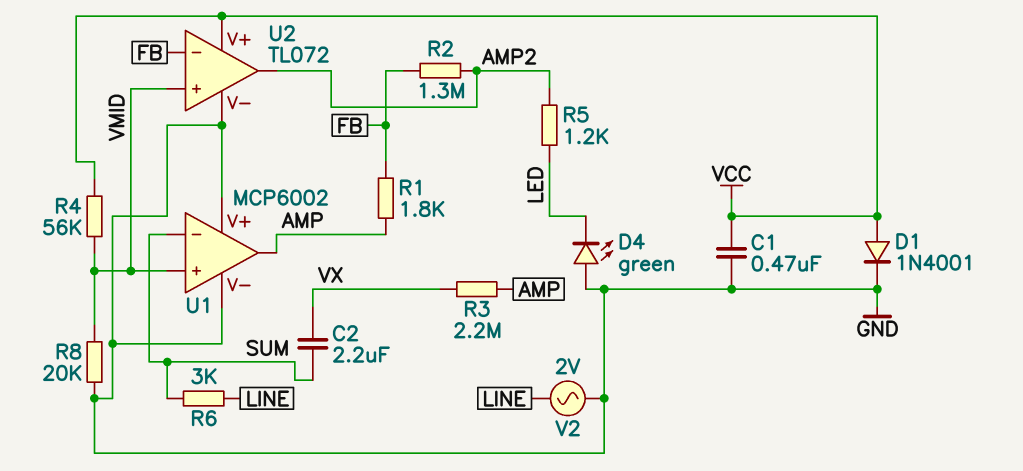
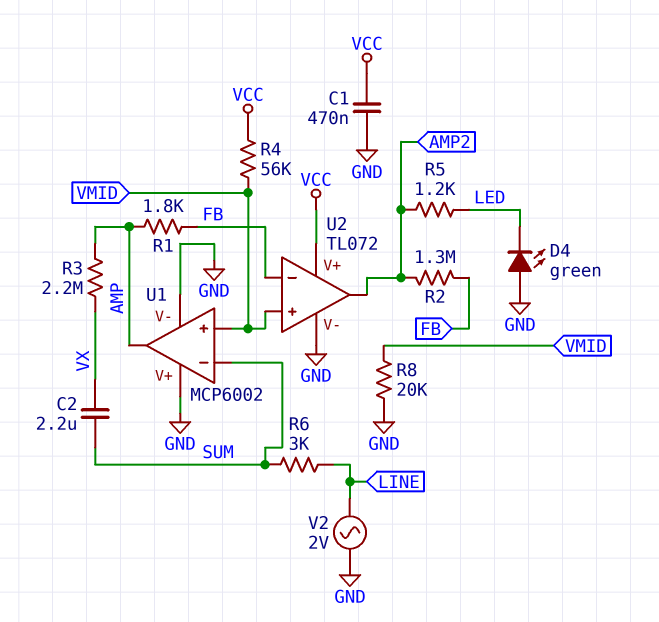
D1: diode 1N4001 (A VCC, K GND) -> none

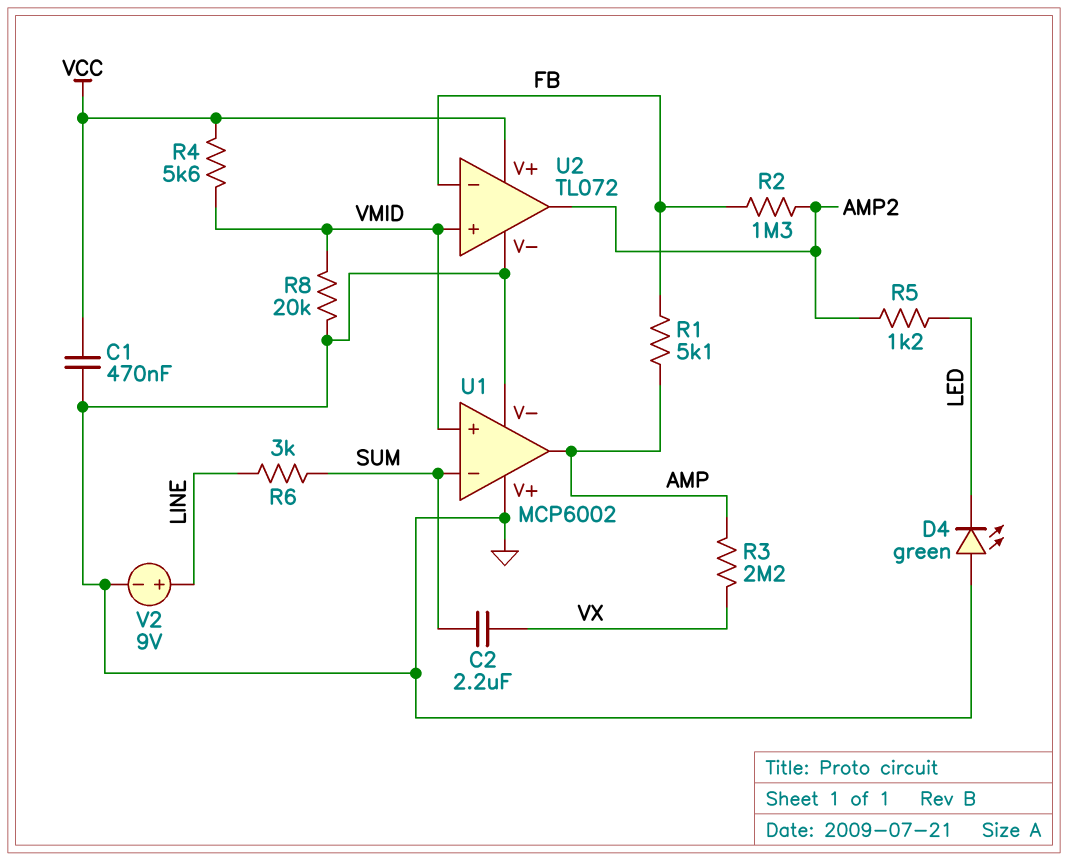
R1: 1.8k (AMP, FB) -> 5.1k (AMP, FB)
R4: 56k (VCC, VMID) -> 5.6k (VCC, VMID)
V2: AC 2V (GND, LINE) -> 9V (plus LINE, minus GND)

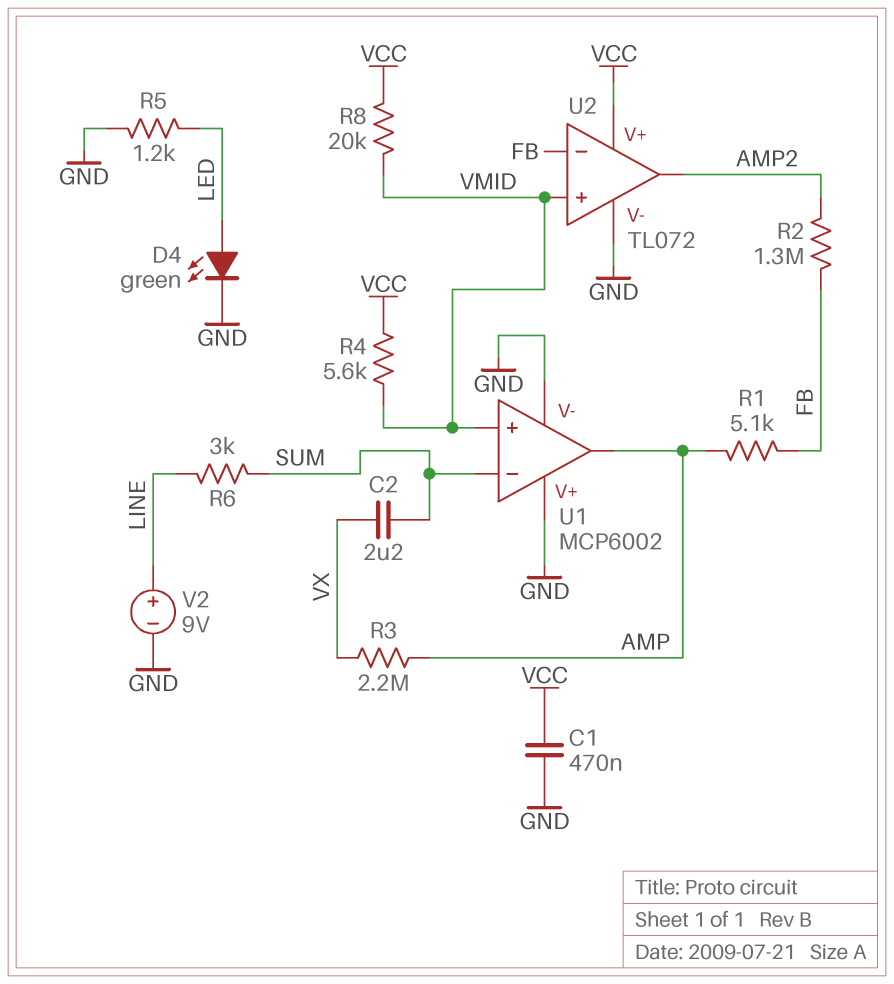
D4: LED green (A GND, K LED) -> LED green (A LED, K GND)
R5: 1.2k (AMP2, LED) -> 1.2k (GND, LED)
R8: 20k (GND, VMID) -> 20k (VCC, VMID)

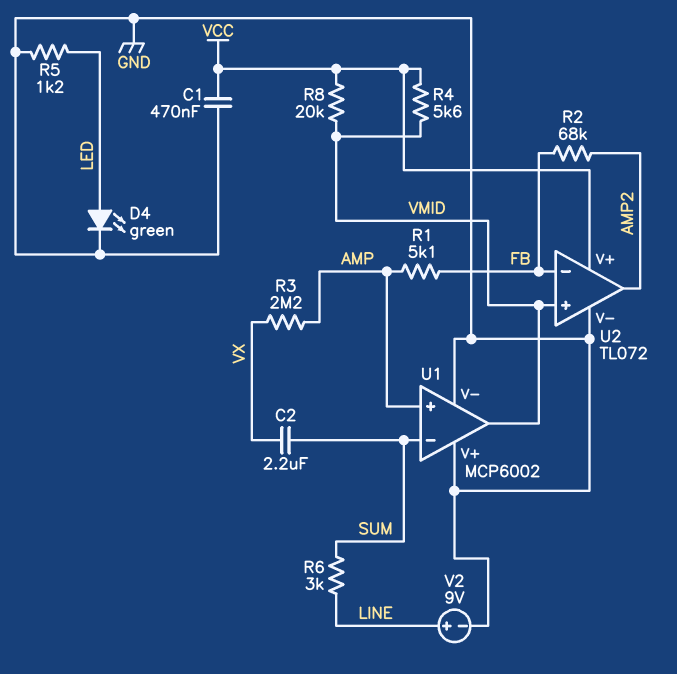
R2: 1.3M (AMP2, FB) -> 68k (AMP2, FB)
U1 pin in+: VMID -> AMP
U1 pin out: AMP -> VMID

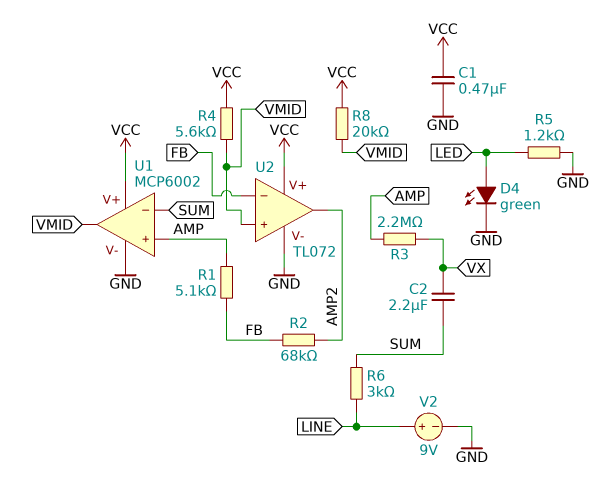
U1 pin V+: GND -> VCC

